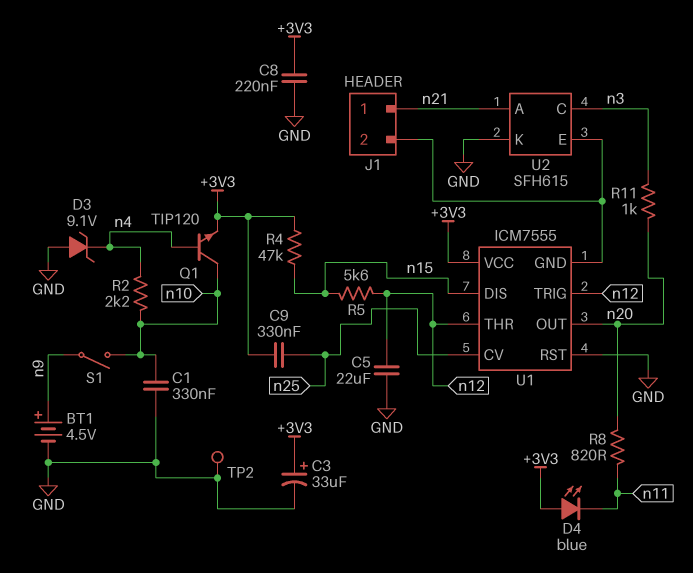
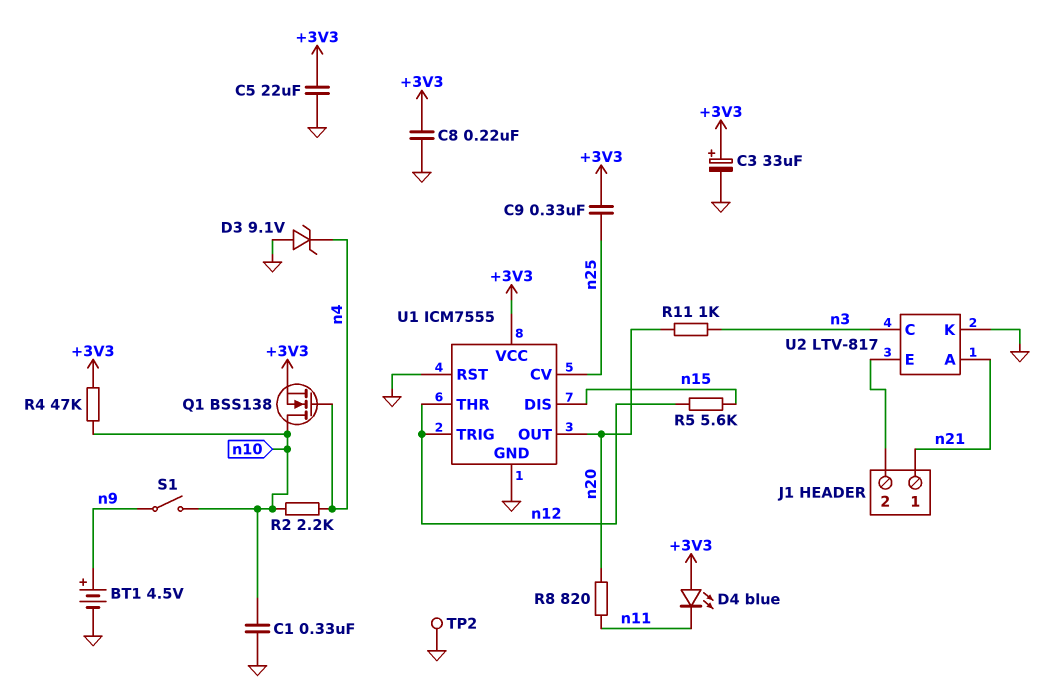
C5: 22uF (GND, n12) -> 22uF (+3V3, GND)
Q1: NPN TIP120 (B n4, C n10, E +3V3) -> NMOS BSS138 (G n4, D n10, S +3V3)
R4: 47k (+3V3, n15) -> 47k (+3V3, n10)
U1 pin GND: J1/2 -> GND
U2: SFH615 -> LTV-817

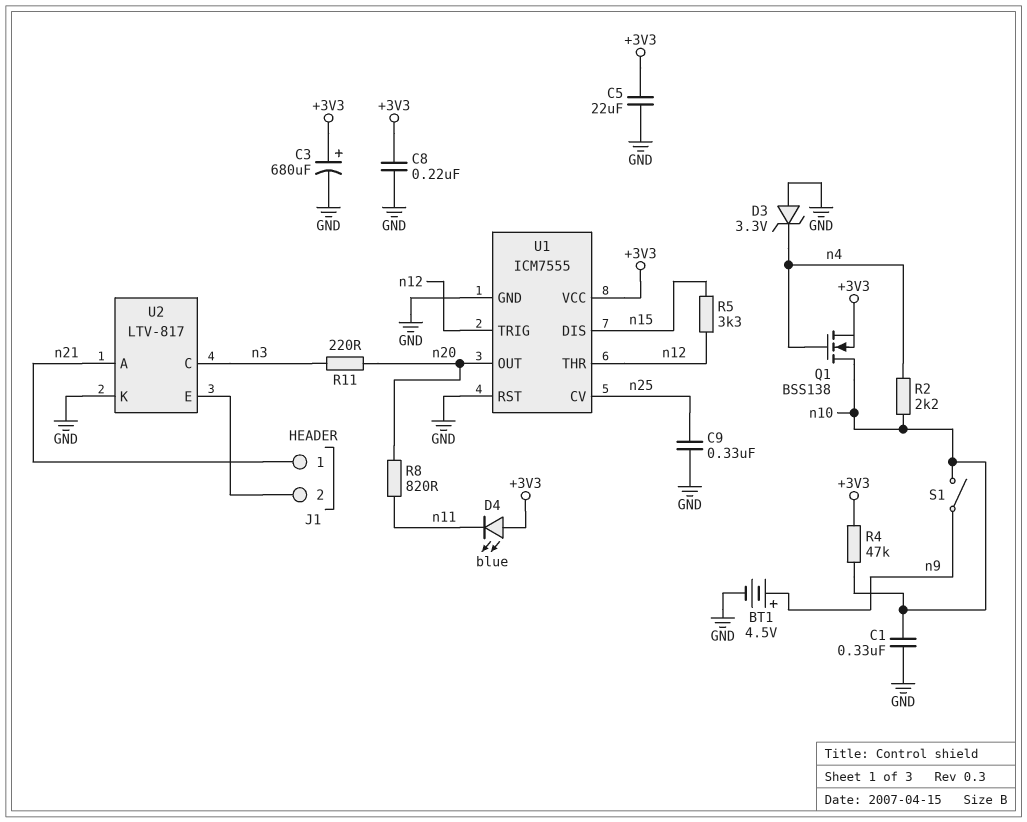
C3: 33uF (plus +3V3, minus GND) -> 680uF (plus +3V3, minus GND)
C9: 330nF (+3V3, n25) -> 330nF (GND, n25)
D3: zener 9.1V (A GND, K n4) -> zener 3.3V (A GND, K n4)
R5: 5.6k (n12, n15) -> 3.3k (n12, n15)
R11: 1k (n3, n20) -> 220 (n3, n20)
TP2: test point (GND) -> none

